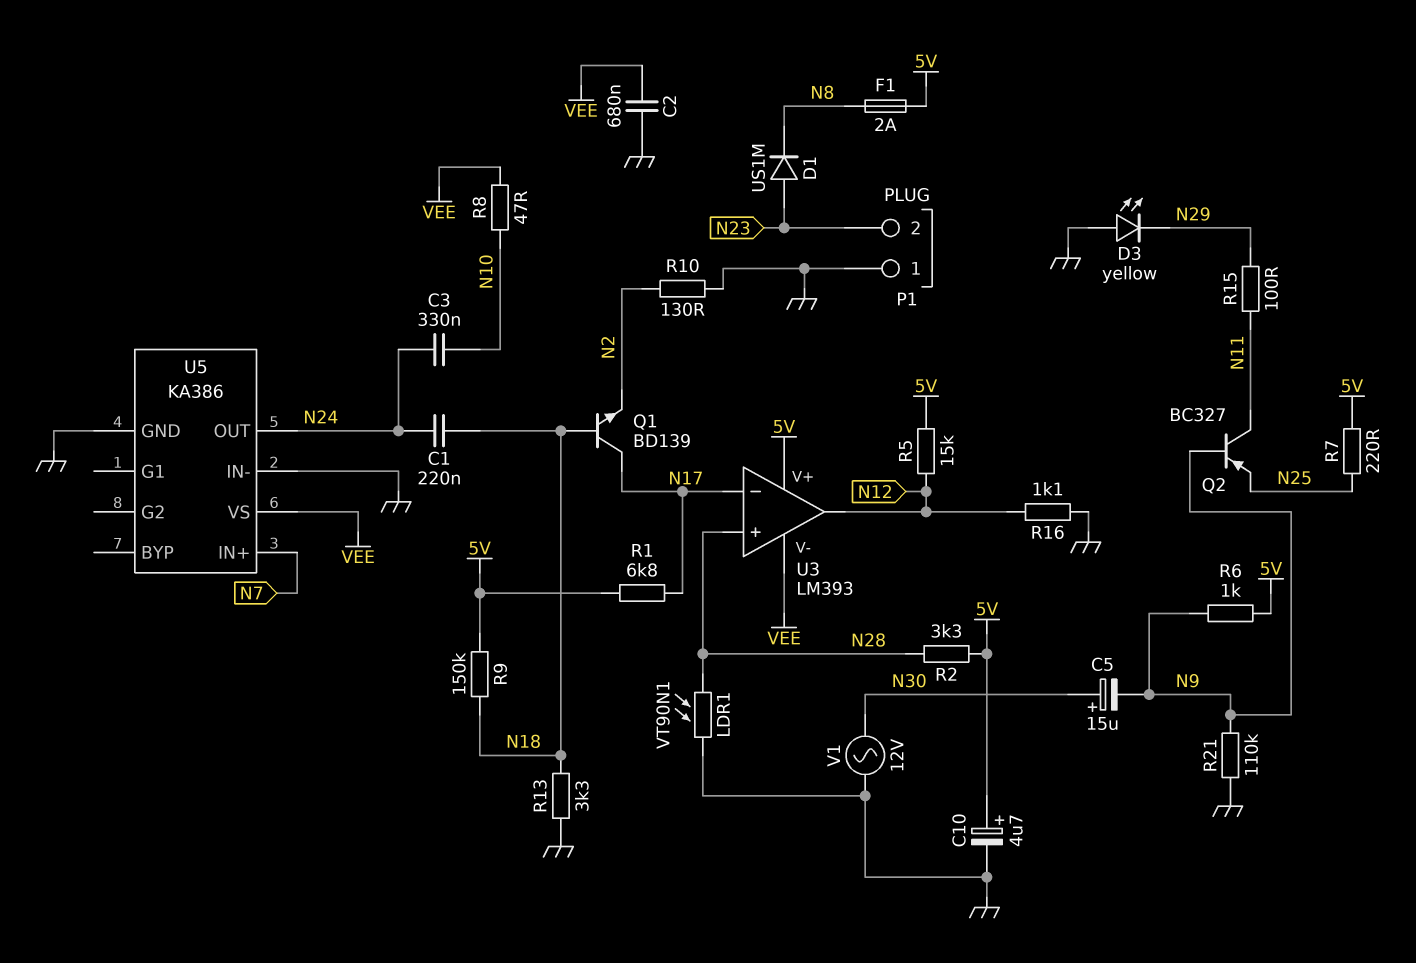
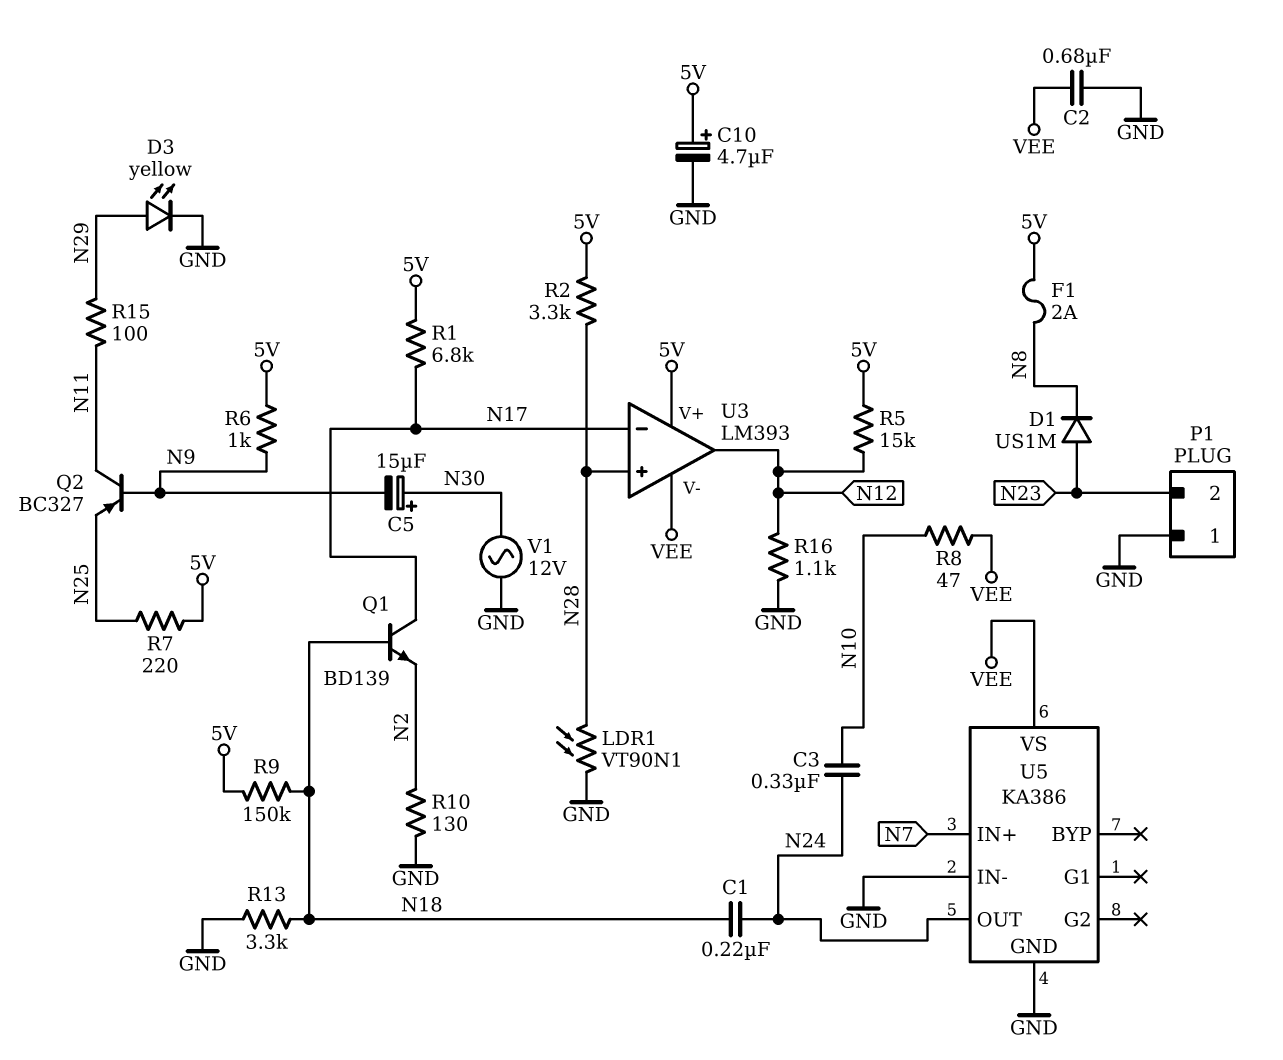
D3: LED yellow (A GND, K N29) -> LED yellow (A N29, K GND)
R21: 110k (GND, N9) -> none

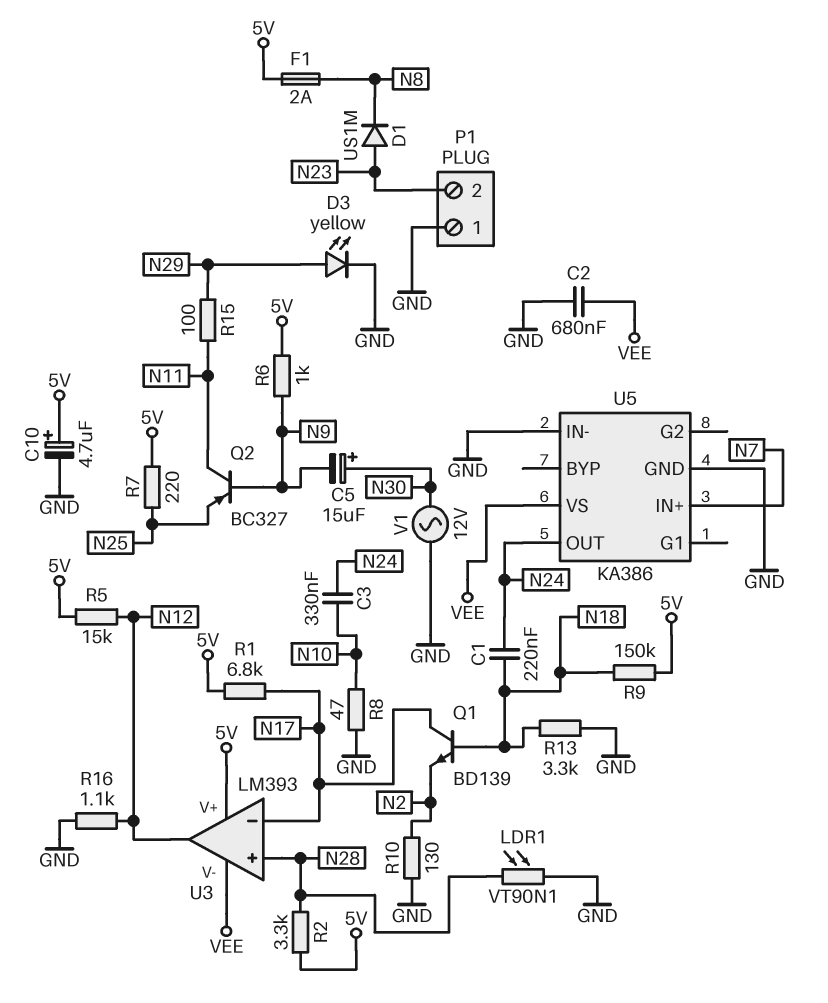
R8: 47 (N10, VEE) -> 47 (GND, N10)

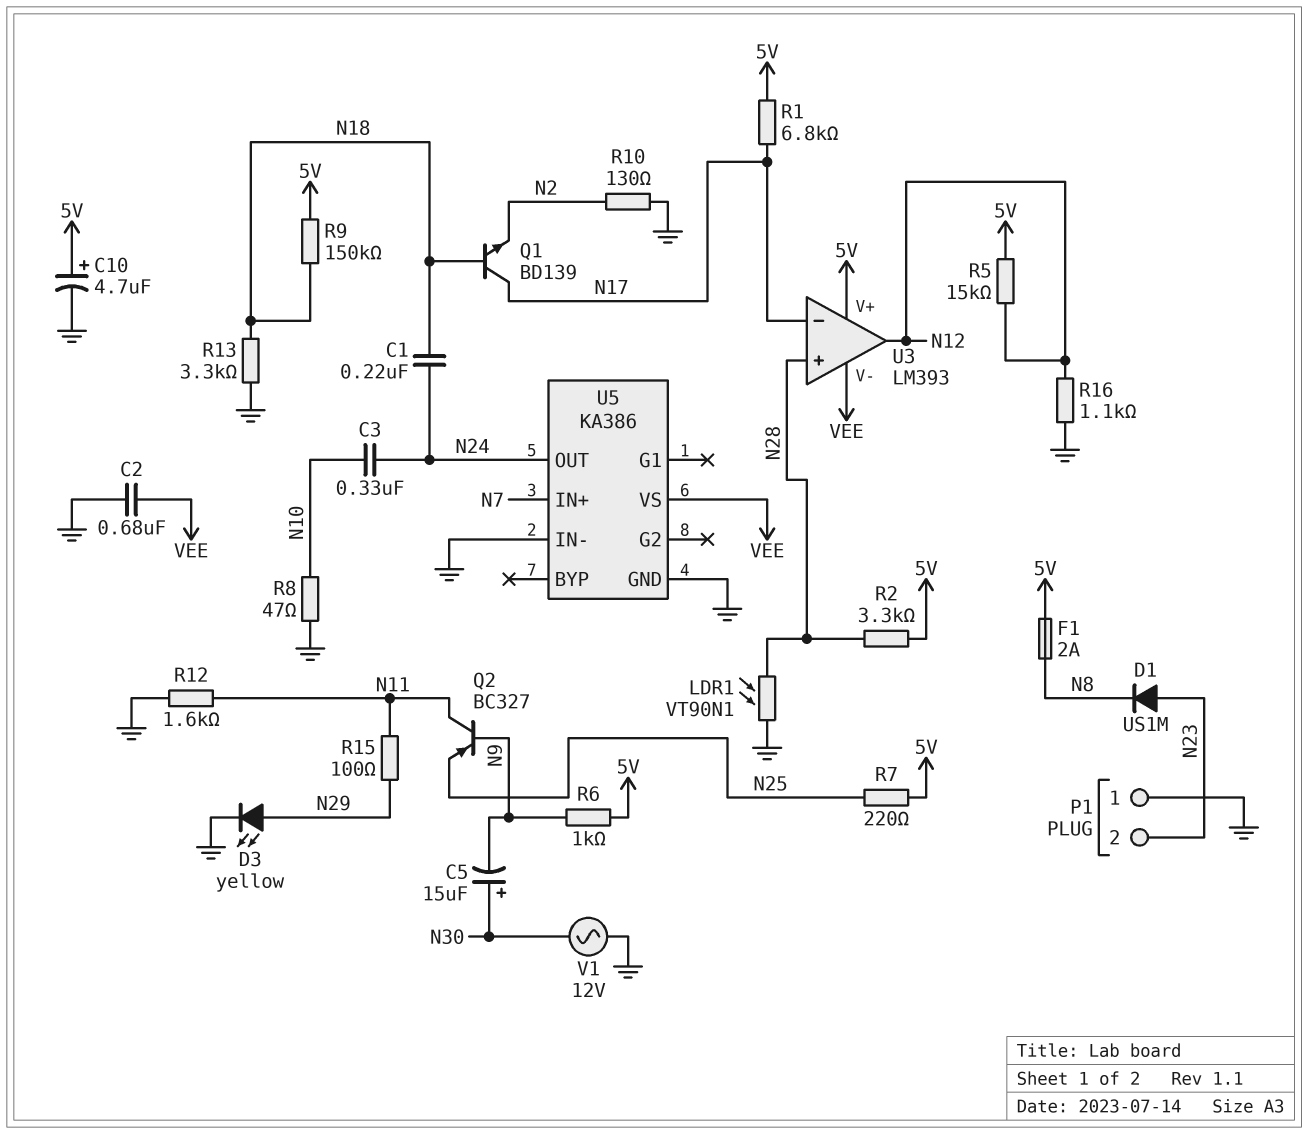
R12: none -> 1.6k (GND, N11)

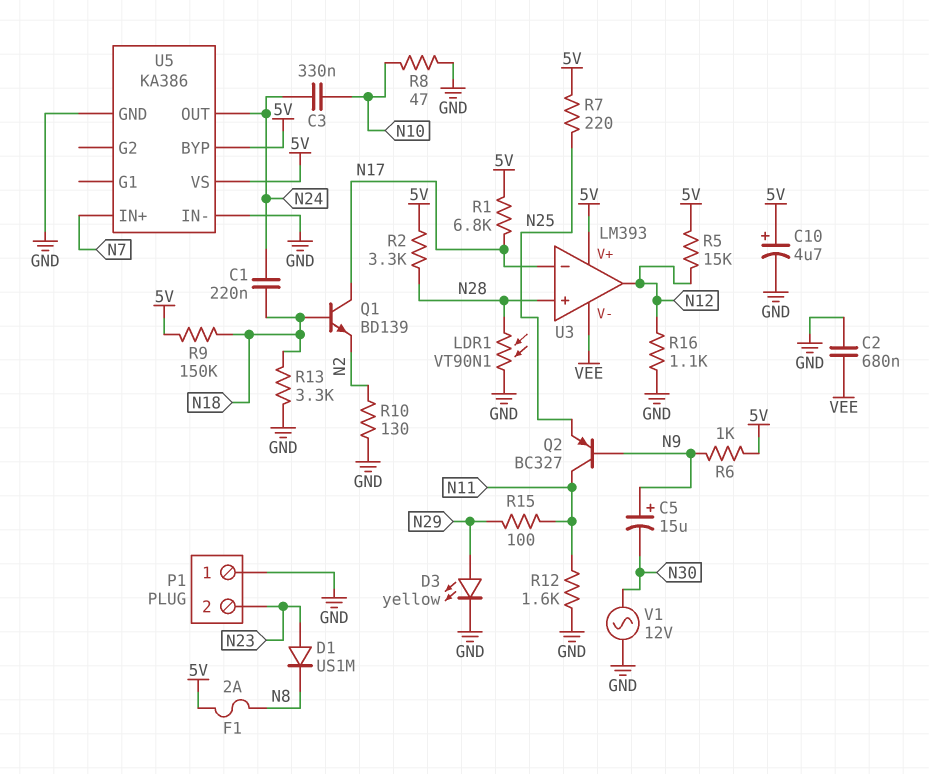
C5: 15uF (plus N30, minus N9) -> 15uF (plus N9, minus N30)
U5 pin BYP: none -> 5V
U5 pin VS: VEE -> 5V

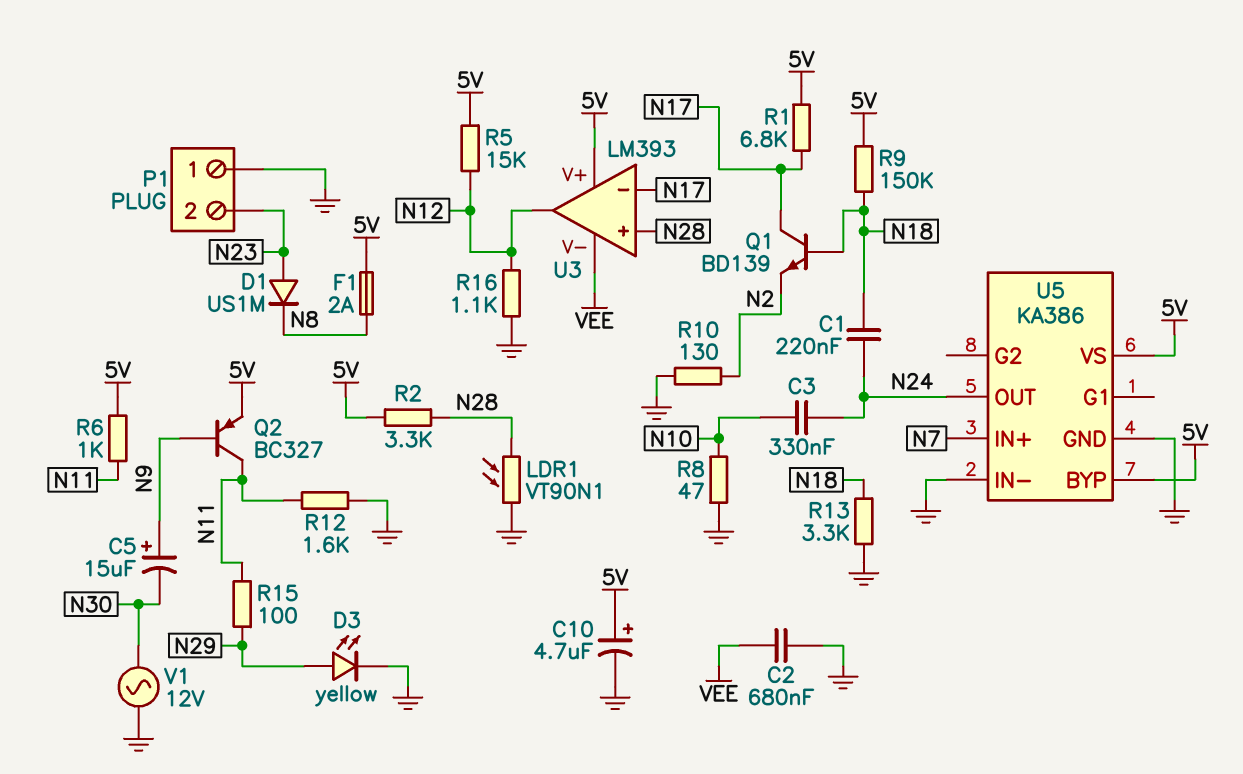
Q2: PNP BC327 (B N9, C N11, E N25) -> PNP BC327 (B N9, C N11, E 5V)
R6: 1k (5V, N9) -> 1k (5V, N11)
R7: 220 (5V, N25) -> none

